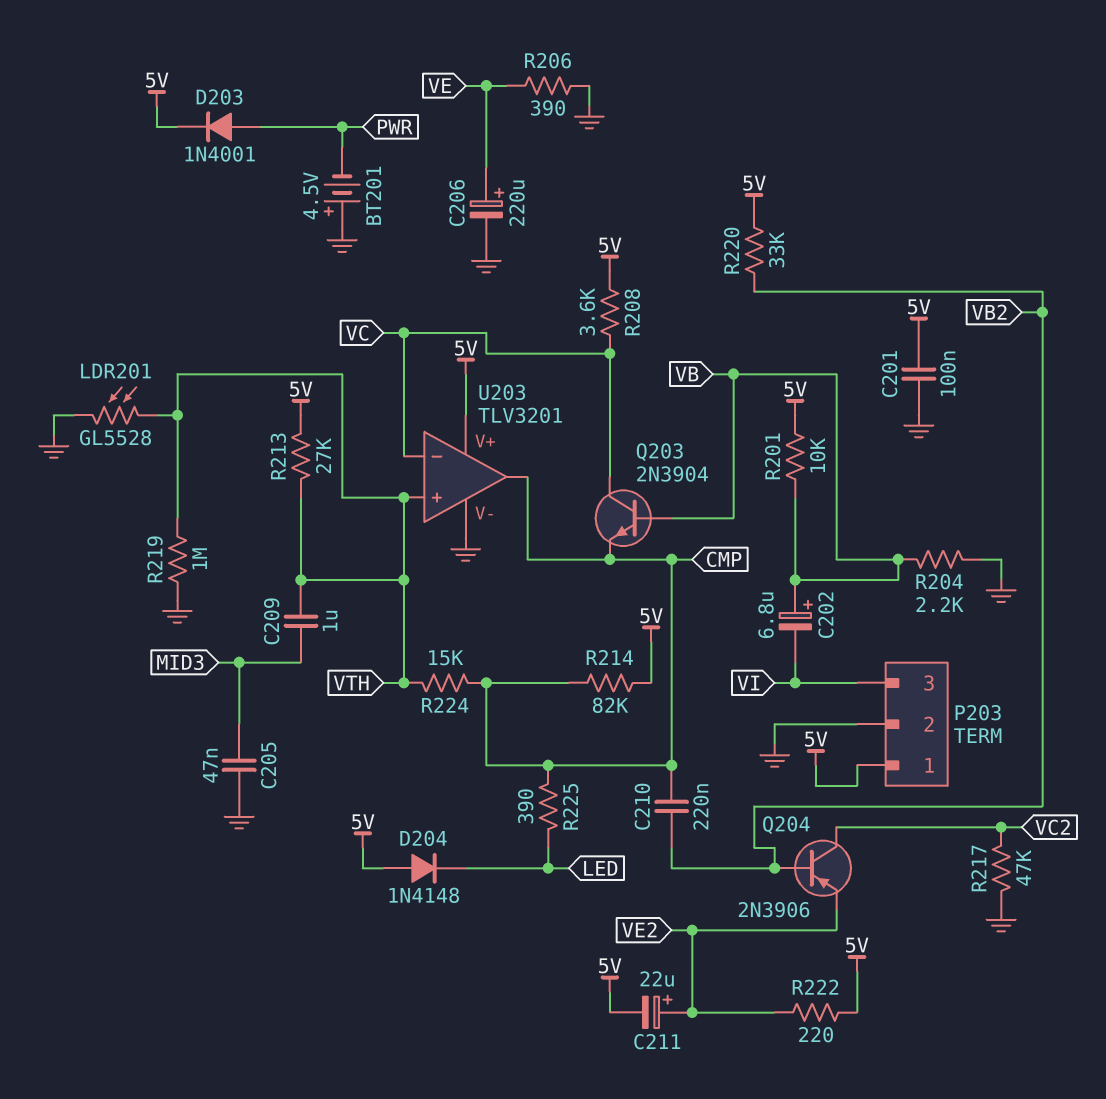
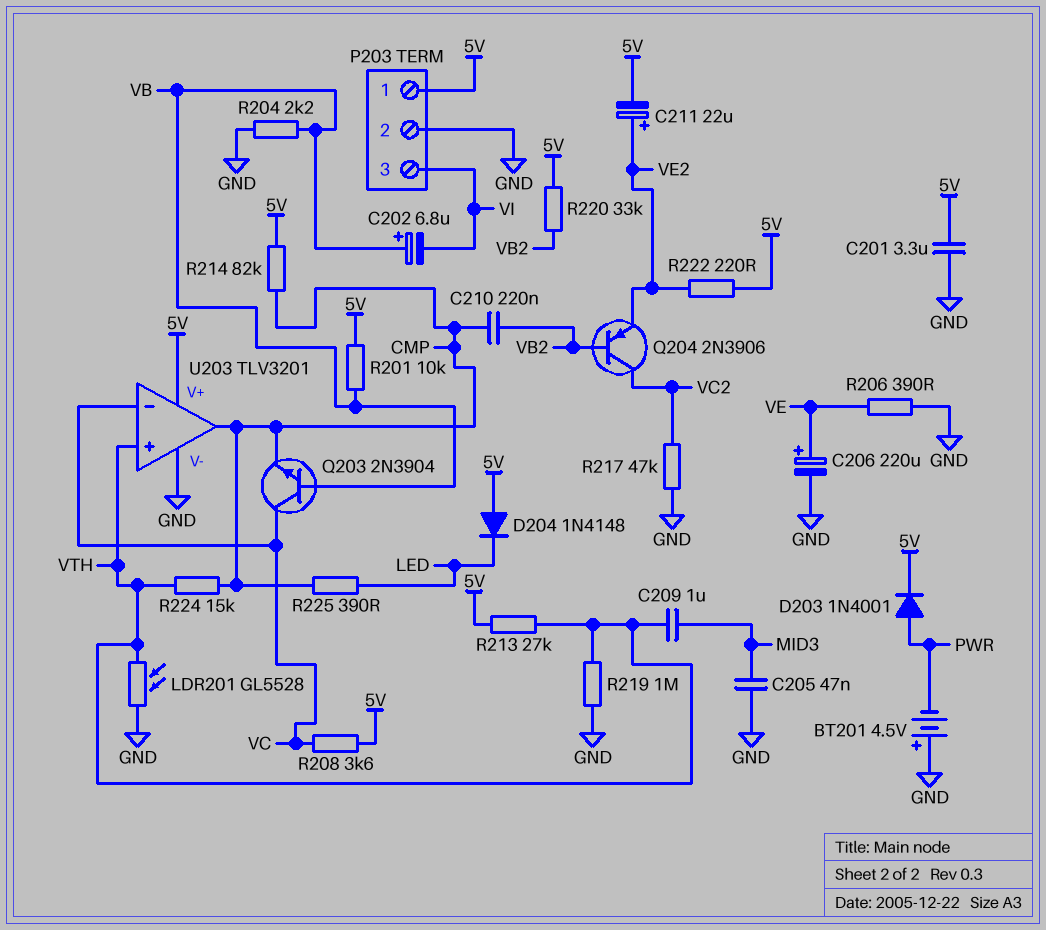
C201: 100nF (5V, GND) -> 3.3uF (5V, GND)

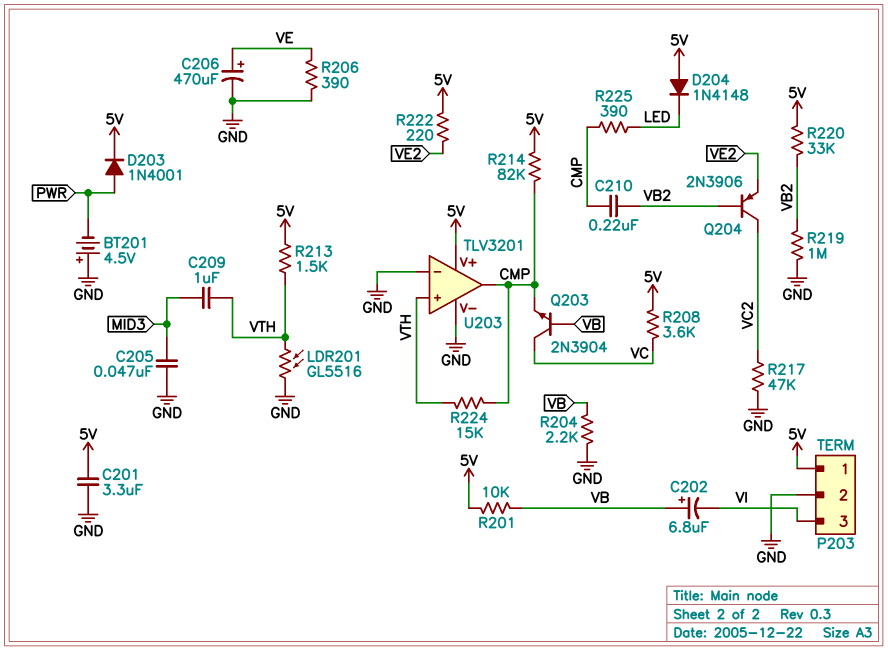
C206: 220uF (plus VE, minus GND) -> 470uF (plus VE, minus GND)
C211: 22uF (plus VE2, minus 5V) -> none
LDR201: GL5528 (GND, VTH) -> GL5516 (GND, VTH)
R213: 27k (5V, VTH) -> 1.5k (5V, VTH)
R219: 1M (GND, VTH) -> 1M (GND, VB2)
U203 pin in-: VC -> GND

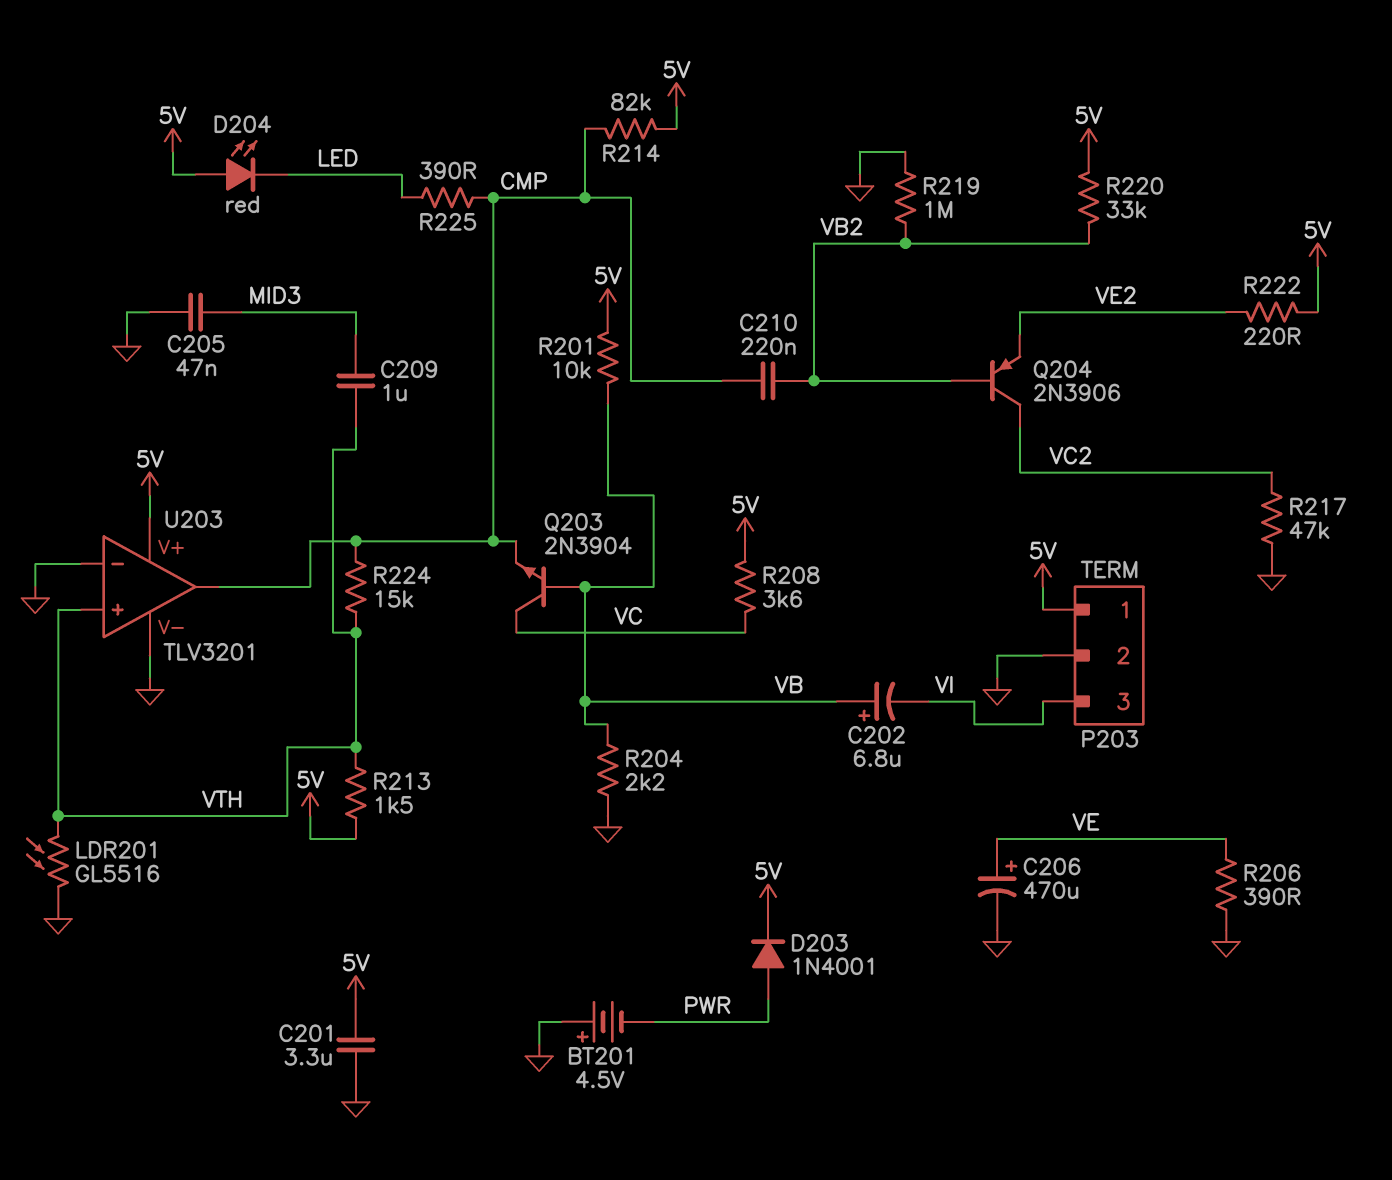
D204: diode 1N4148 (A 5V, K LED) -> LED red (A 5V, K LED)

